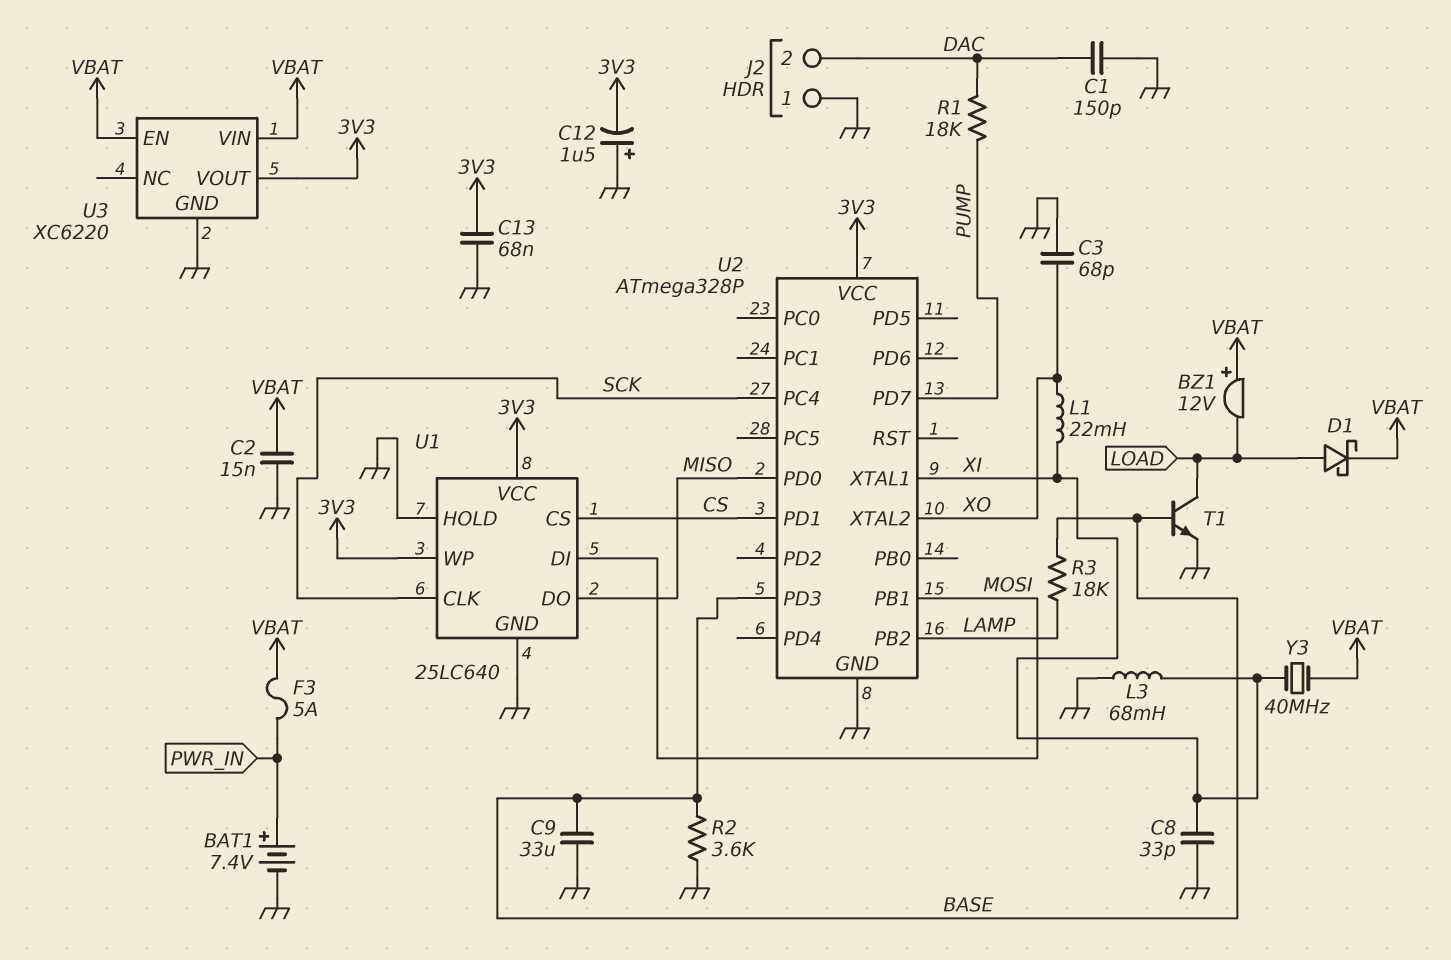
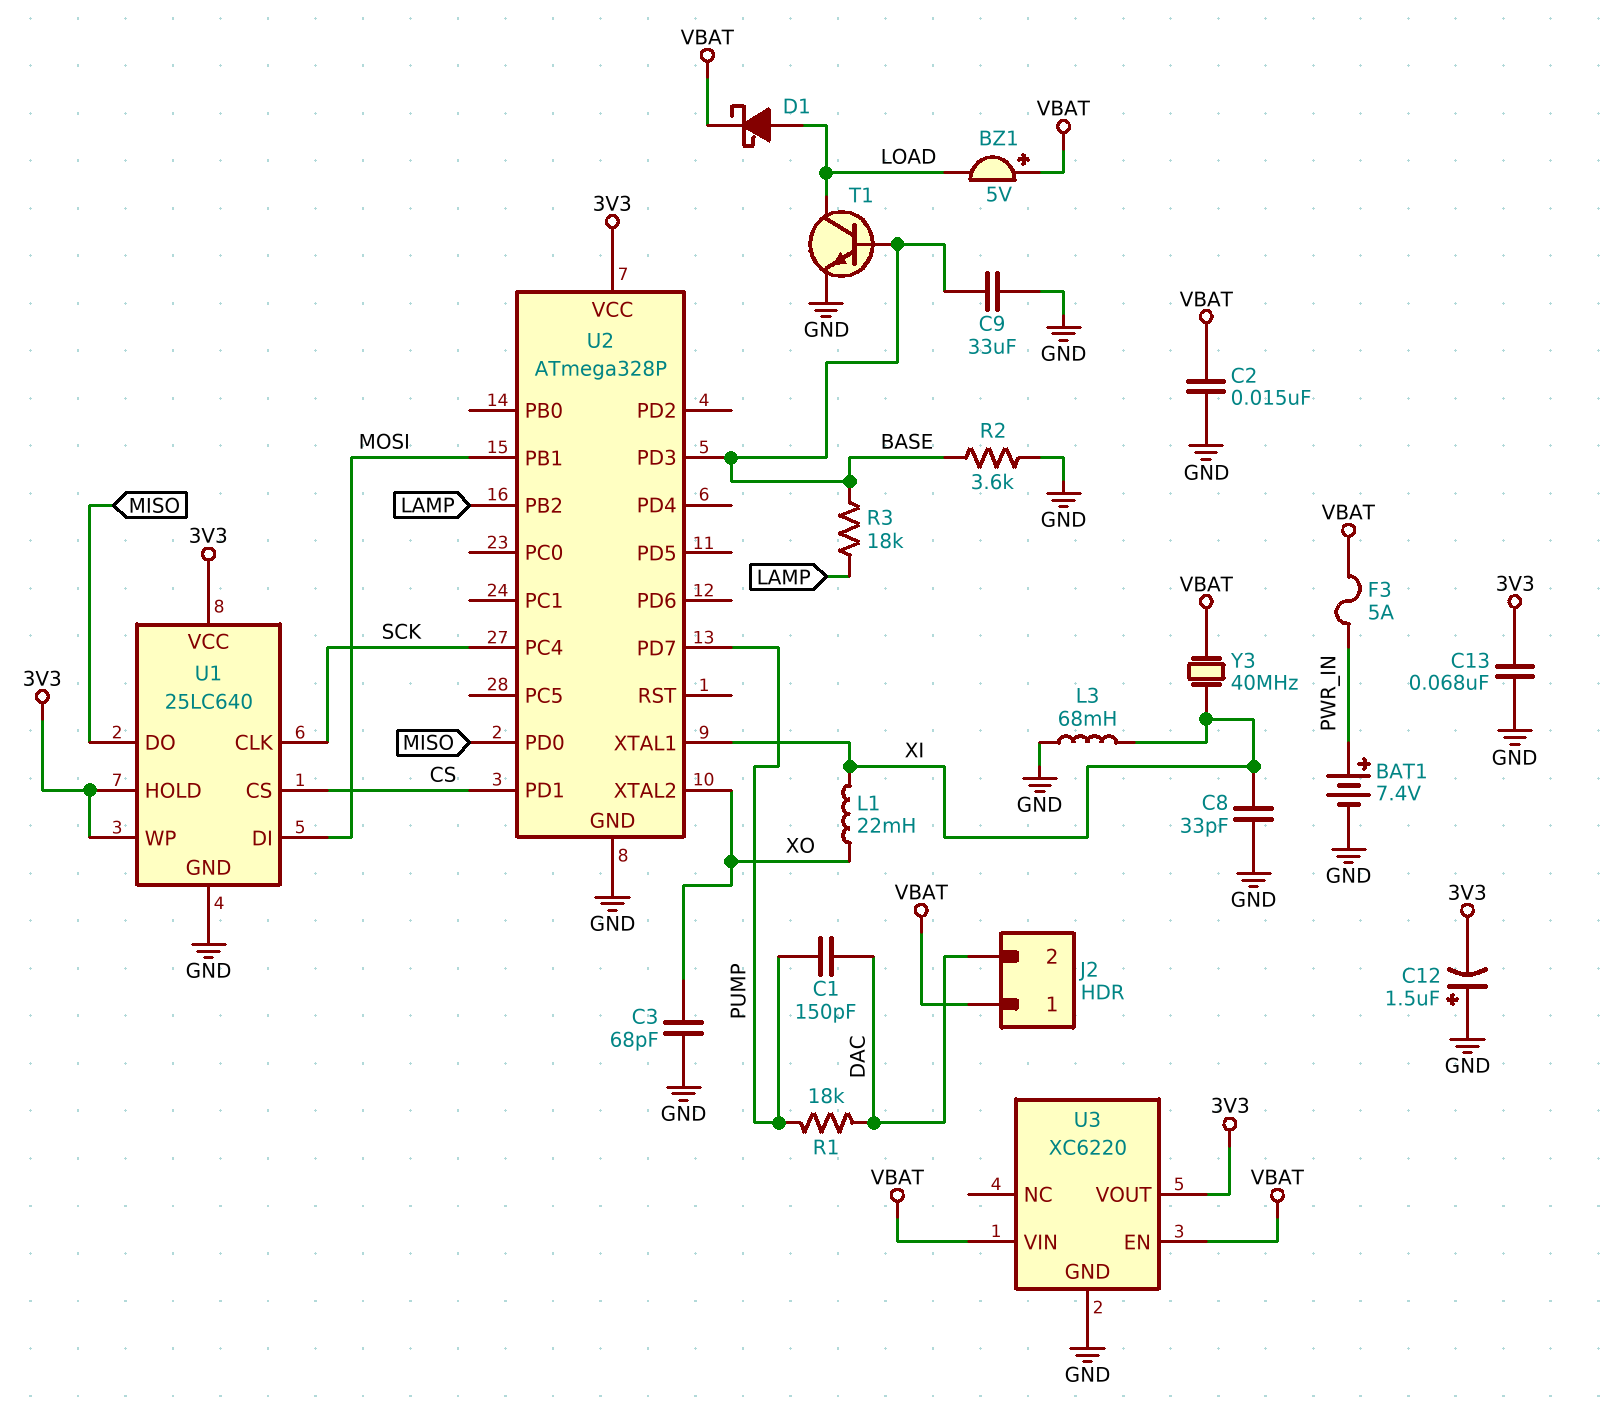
BZ1: buzzer 12V (plus VBAT, minus LOAD) -> buzzer 5V (plus VBAT, minus LOAD)
C1: 150pF (DAC, GND) -> 150pF (DAC, PUMP)
J2 pin 1: GND -> VBAT
U1 pin HOLD: GND -> 3V3

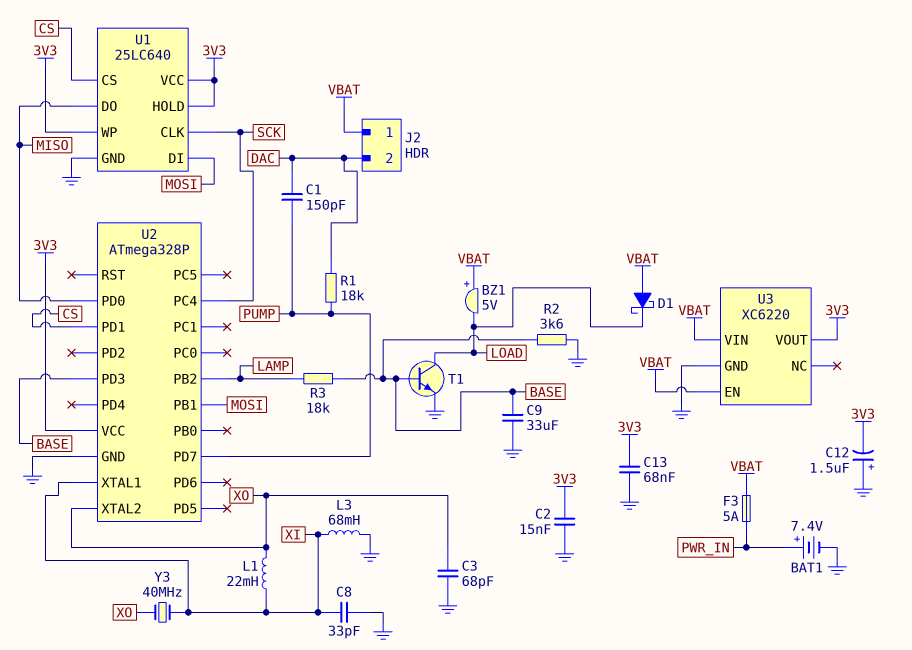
C2: 15nF (GND, VBAT) -> 15nF (3V3, GND)
D1: schottky (A LOAD, K VBAT) -> schottky (A VBAT, K LOAD)
Y3: 40MHz (VBAT, XI) -> 40MHz (XI, XO)

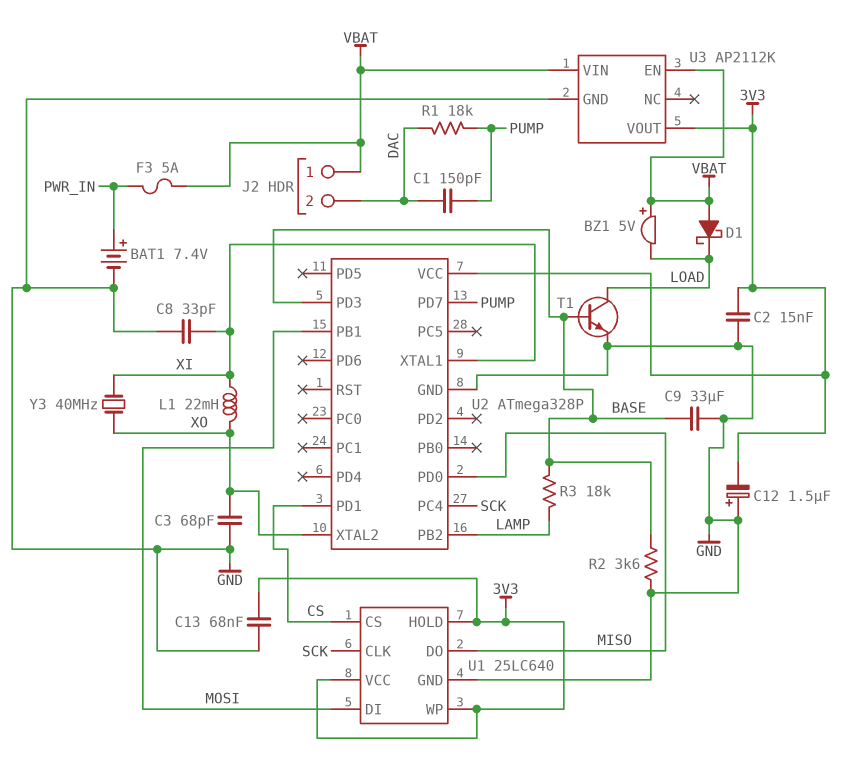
L3: 68mH (GND, XI) -> none
U3: XC6220 -> AP2112K

